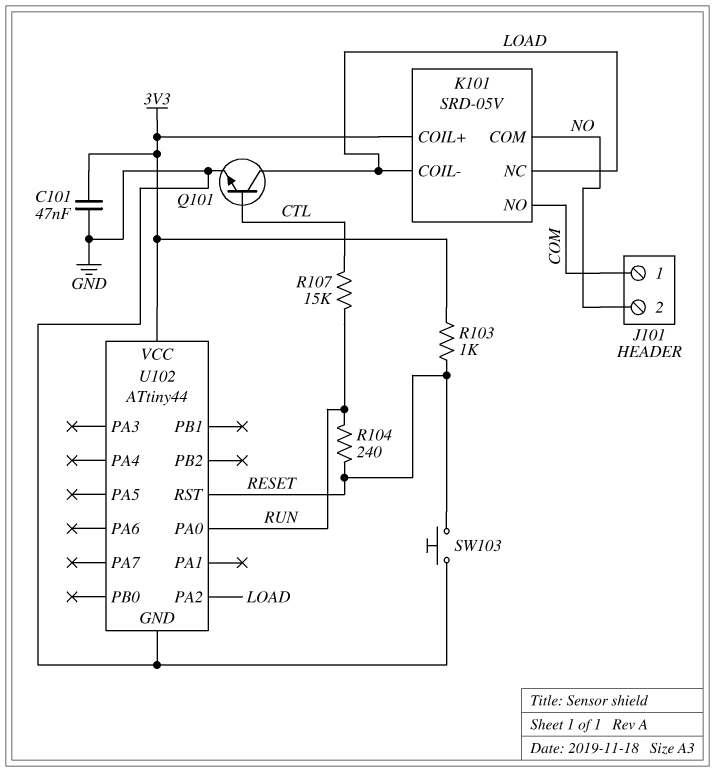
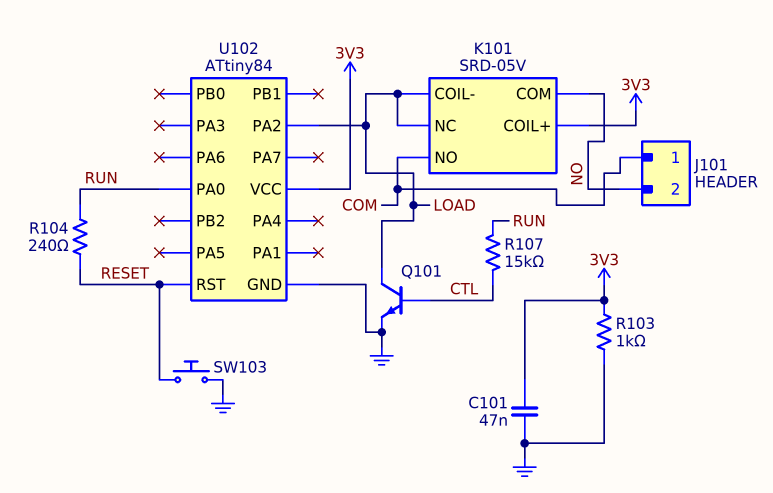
R103: 1k (3V3, RESET) -> 1k (3V3, GND)
U102: ATtiny44 -> ATtiny84

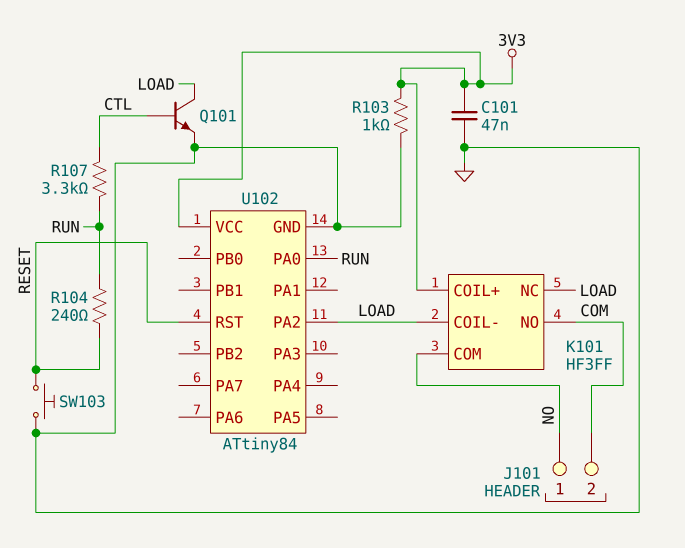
J101 pin 1: COM -> NO
J101 pin 2: NO -> COM
K101: SRD-05V -> HF3FF
R107: 15k (CTL, RUN) -> 3.3k (CTL, RUN)

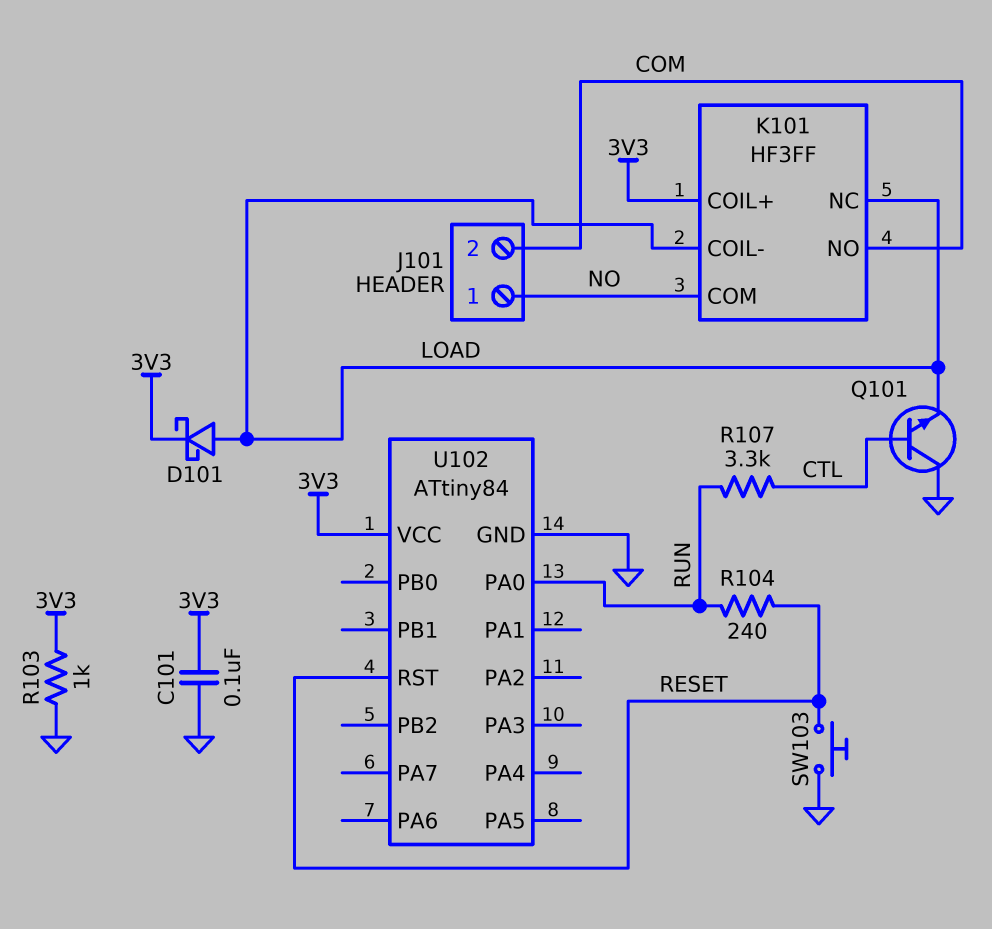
C101: 47nF (3V3, GND) -> 100nF (3V3, GND)
D101: none -> schottky (A LOAD, K 3V3)
Q101: NPN (B CTL, C LOAD, E GND) -> NPN (B CTL, C GND, E LOAD)
U102 pin PA2: LOAD -> none

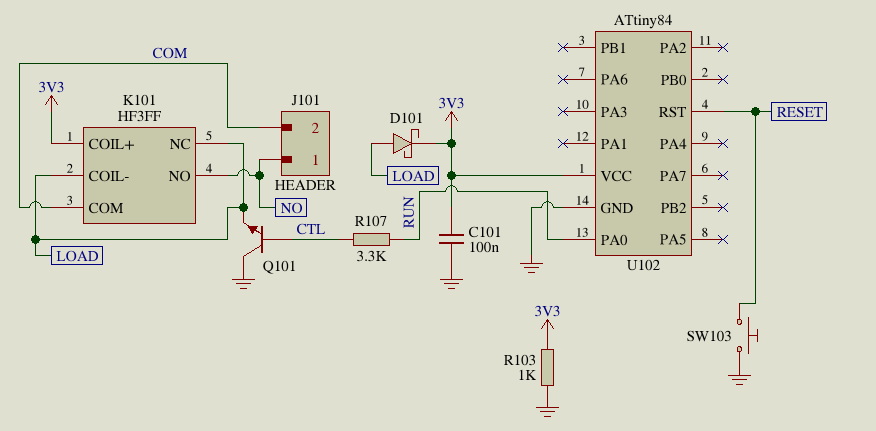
K101 pin COM: NO -> COM
K101 pin NO: COM -> NO
R104: 240 (RESET, RUN) -> none

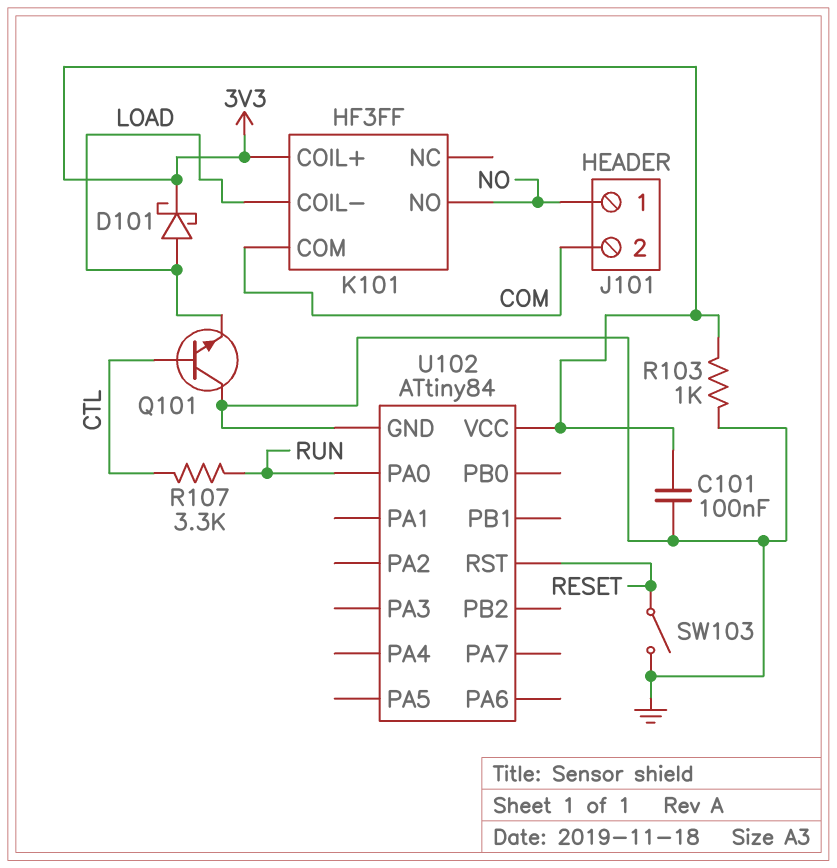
K101 pin NC: LOAD -> none
SW103: button (GND, RESET) -> switch (GND, RESET)

